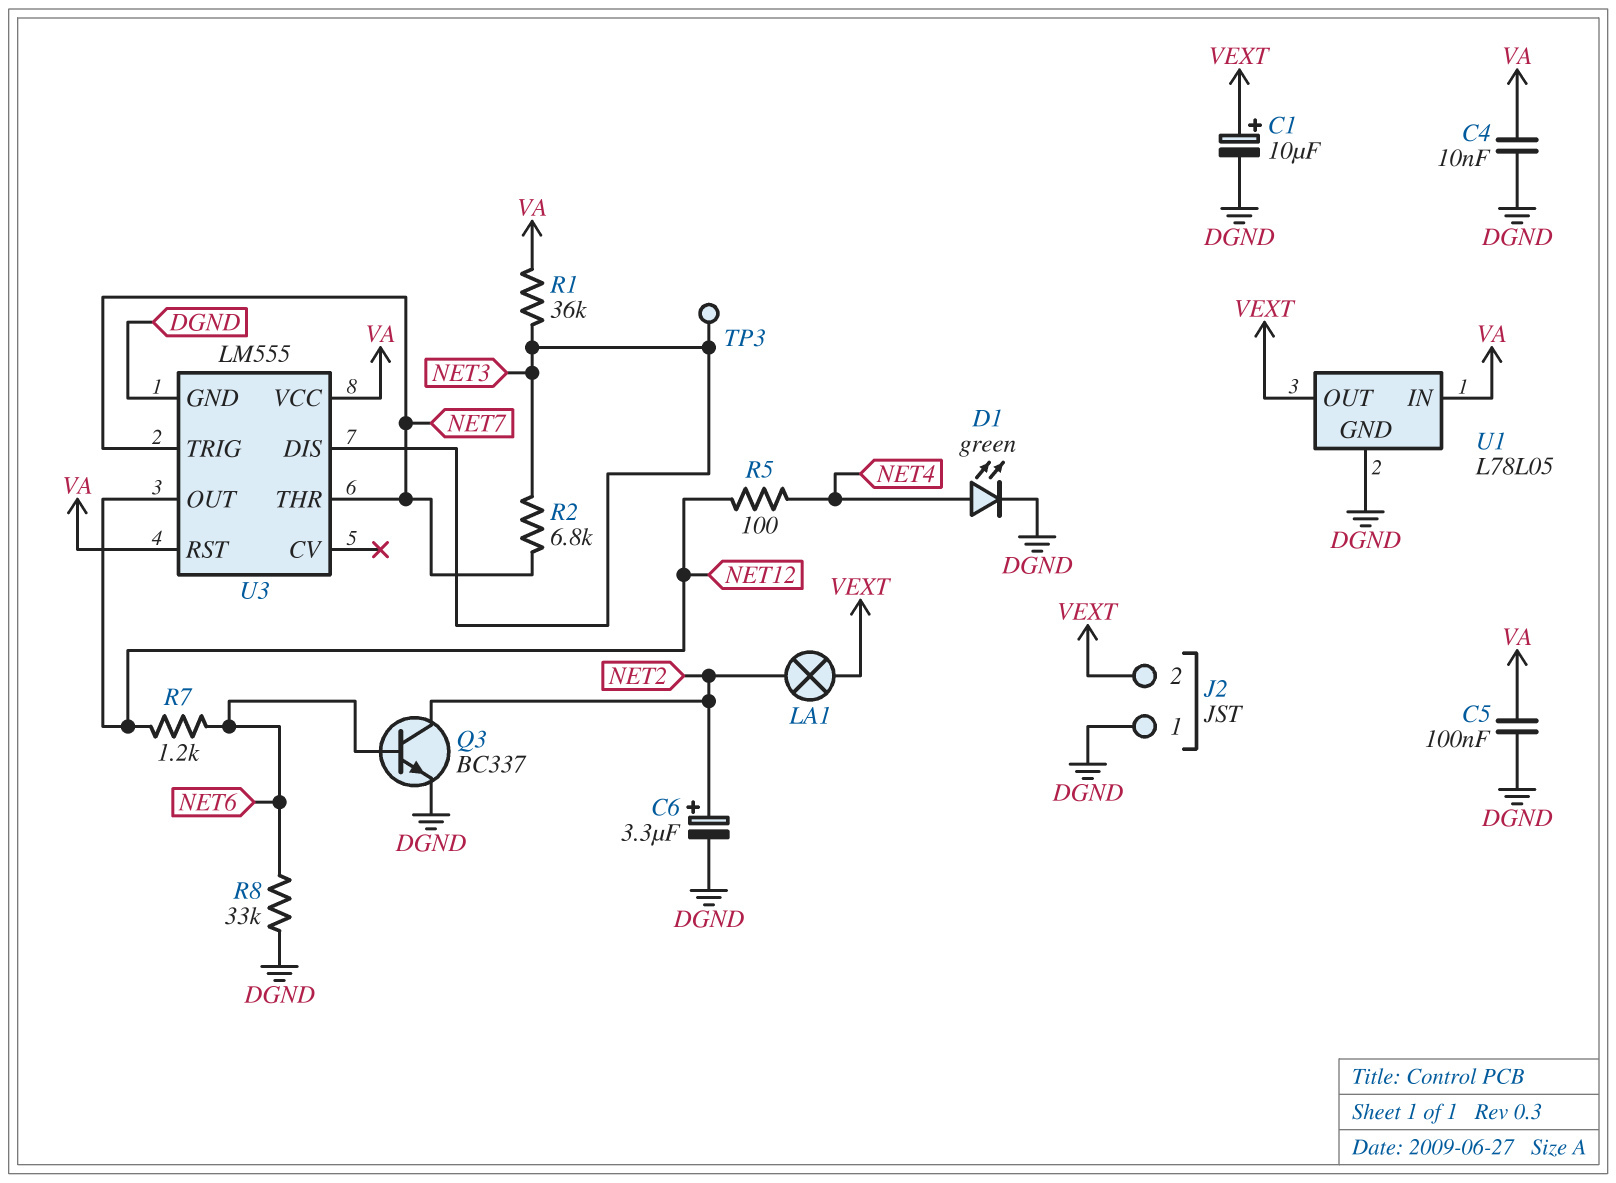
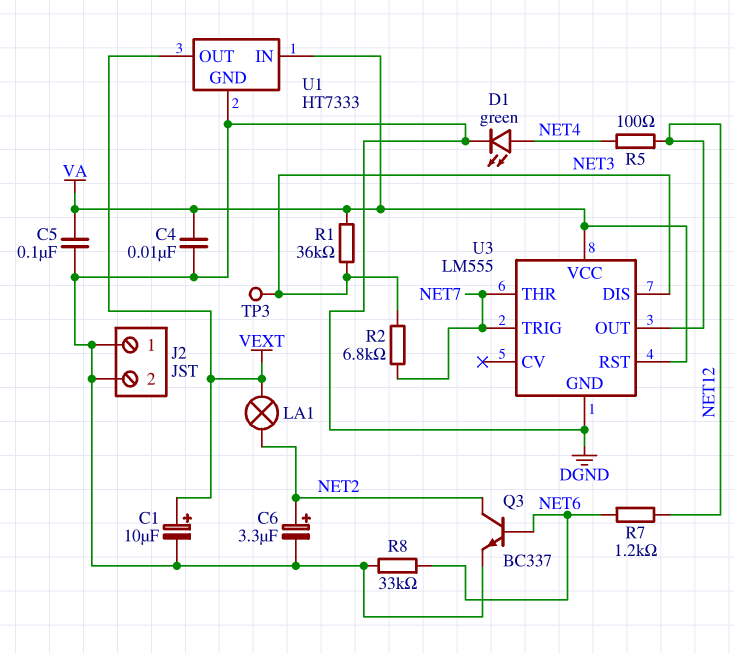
J2 pin 2: VEXT -> DGND
U1: L78L05 -> HT7333

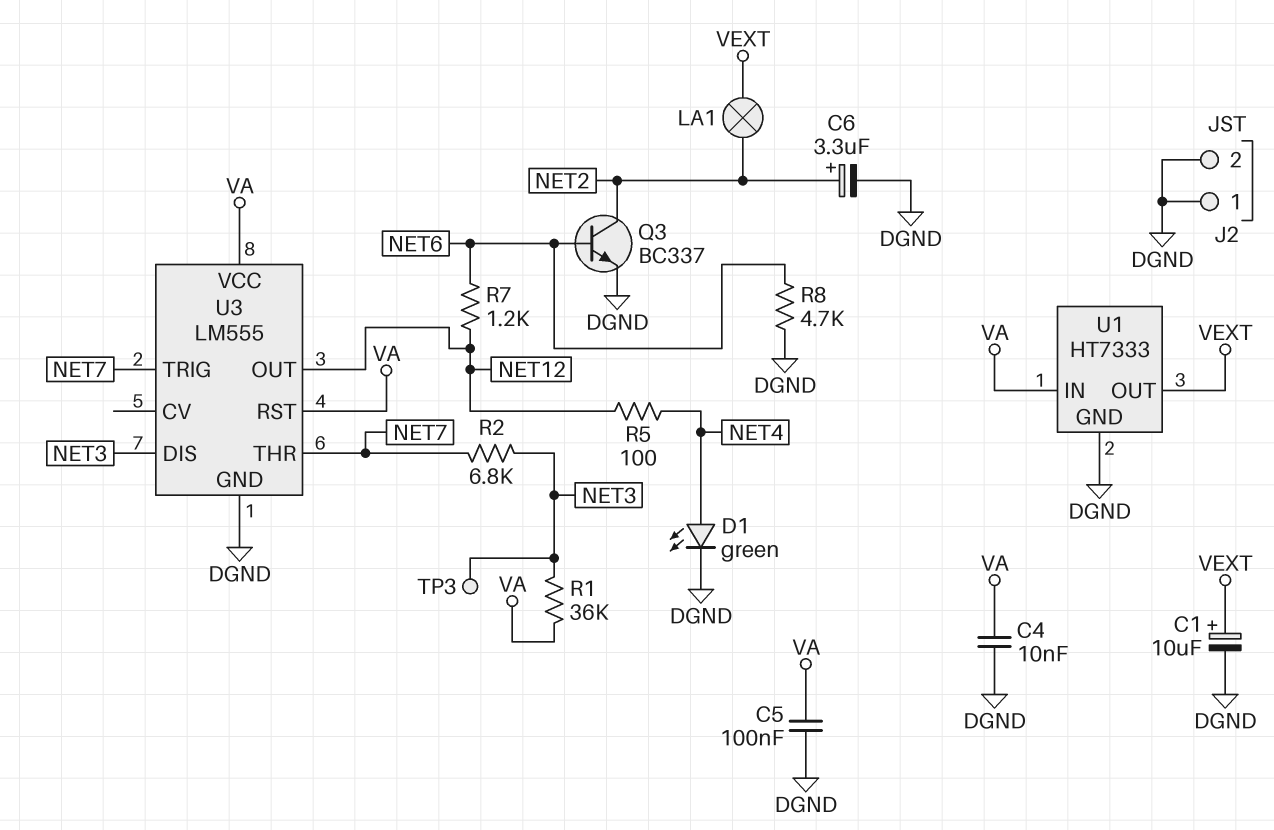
R8: 33k (DGND, NET6) -> 4.7k (DGND, NET6)

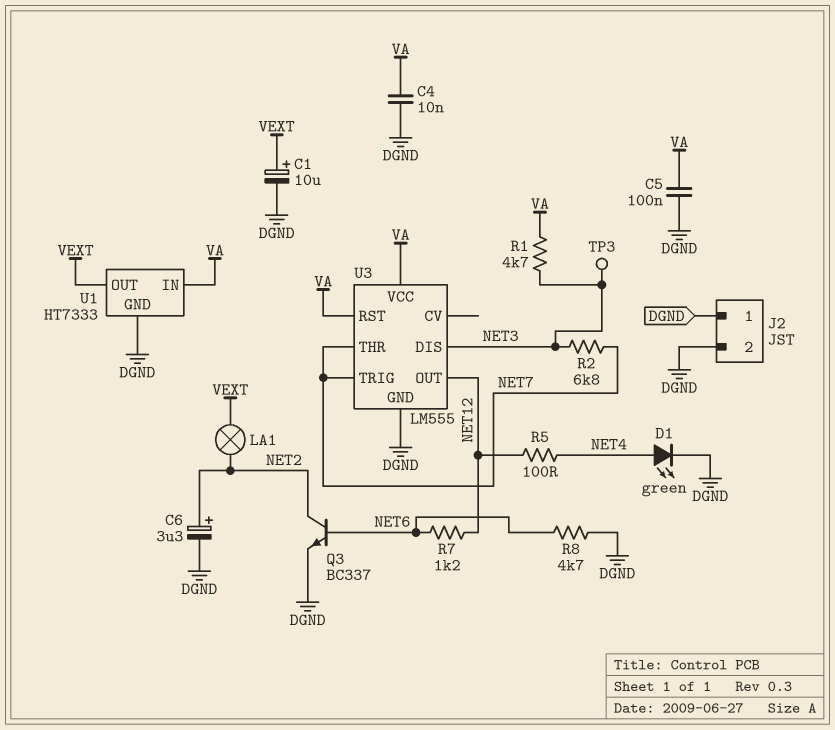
R1: 36k (NET3, VA) -> 4.7k (NET3, VA)

